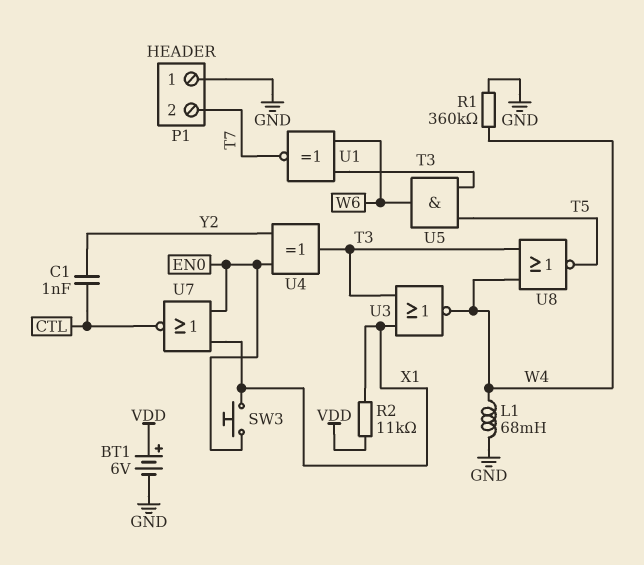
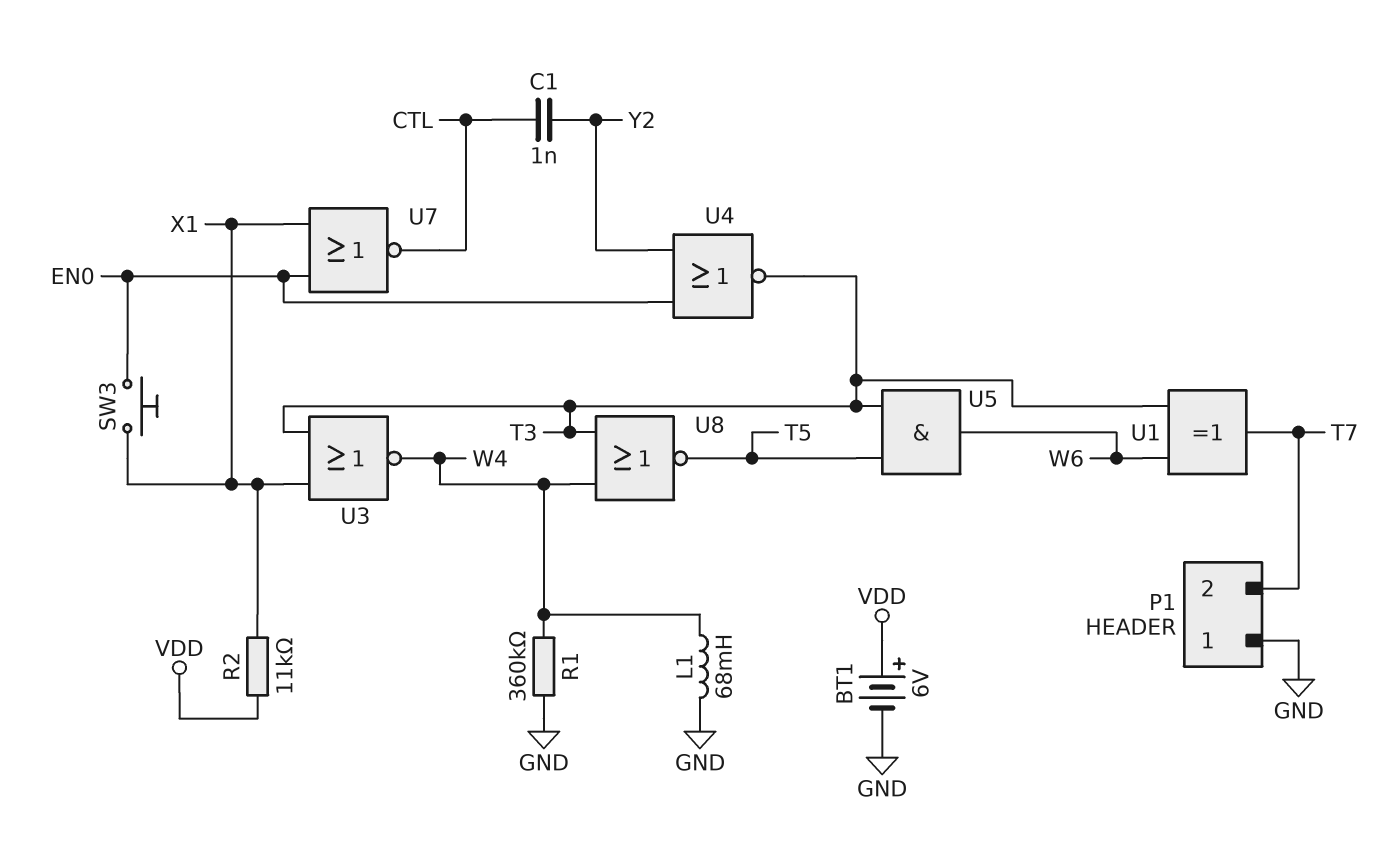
U1: XNOR (in T3, in W6, out T7) -> XOR (in T3, in W6, out T7)
U4: XOR (in EN0, in Y2, out T3) -> NOR (in EN0, in Y2, out T3)

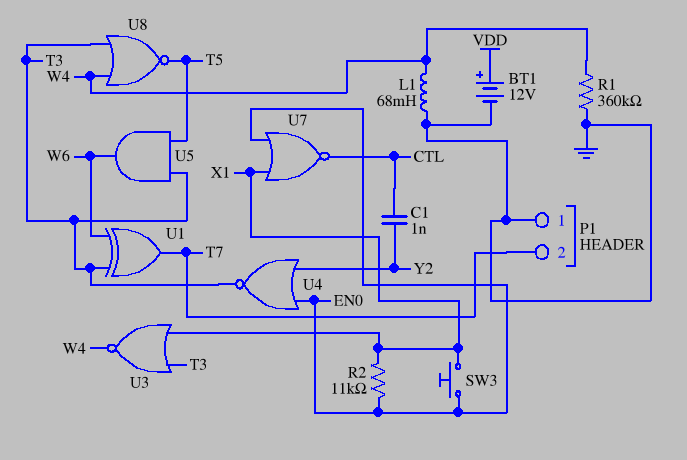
BT1: 6V (plus VDD, minus GND) -> 12V (plus VDD, minus GND)
R2: 11k (VDD, X1) -> 11k (EN0, X1)

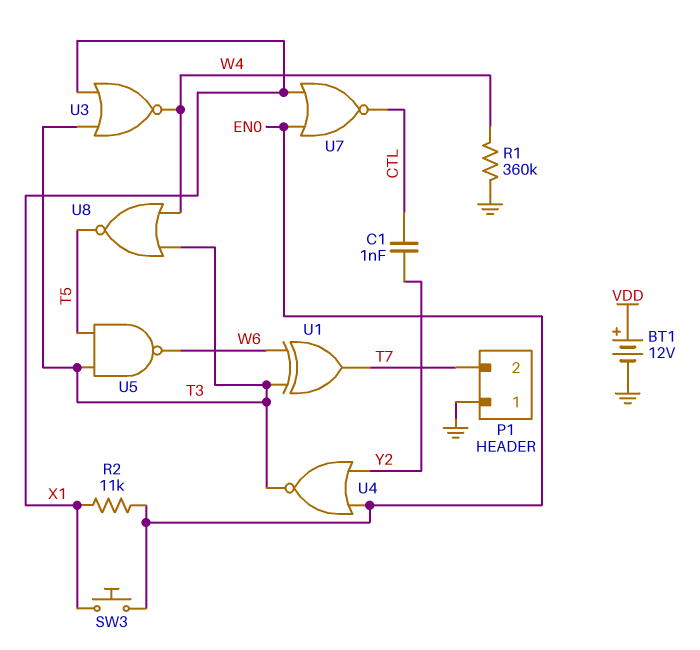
L1: 68mH (GND, W4) -> none
U5: AND (in T3, in T5, out W6) -> NAND (in T3, in T5, out W6)

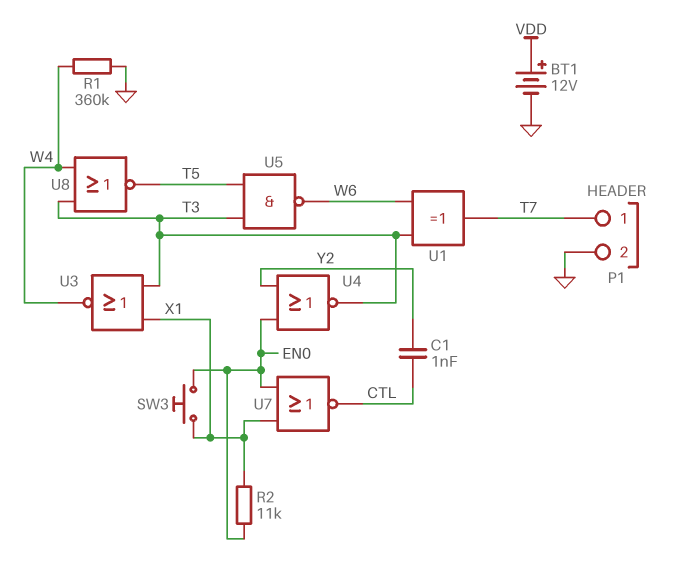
P1 pin 1: GND -> T7
P1 pin 2: T7 -> GND

